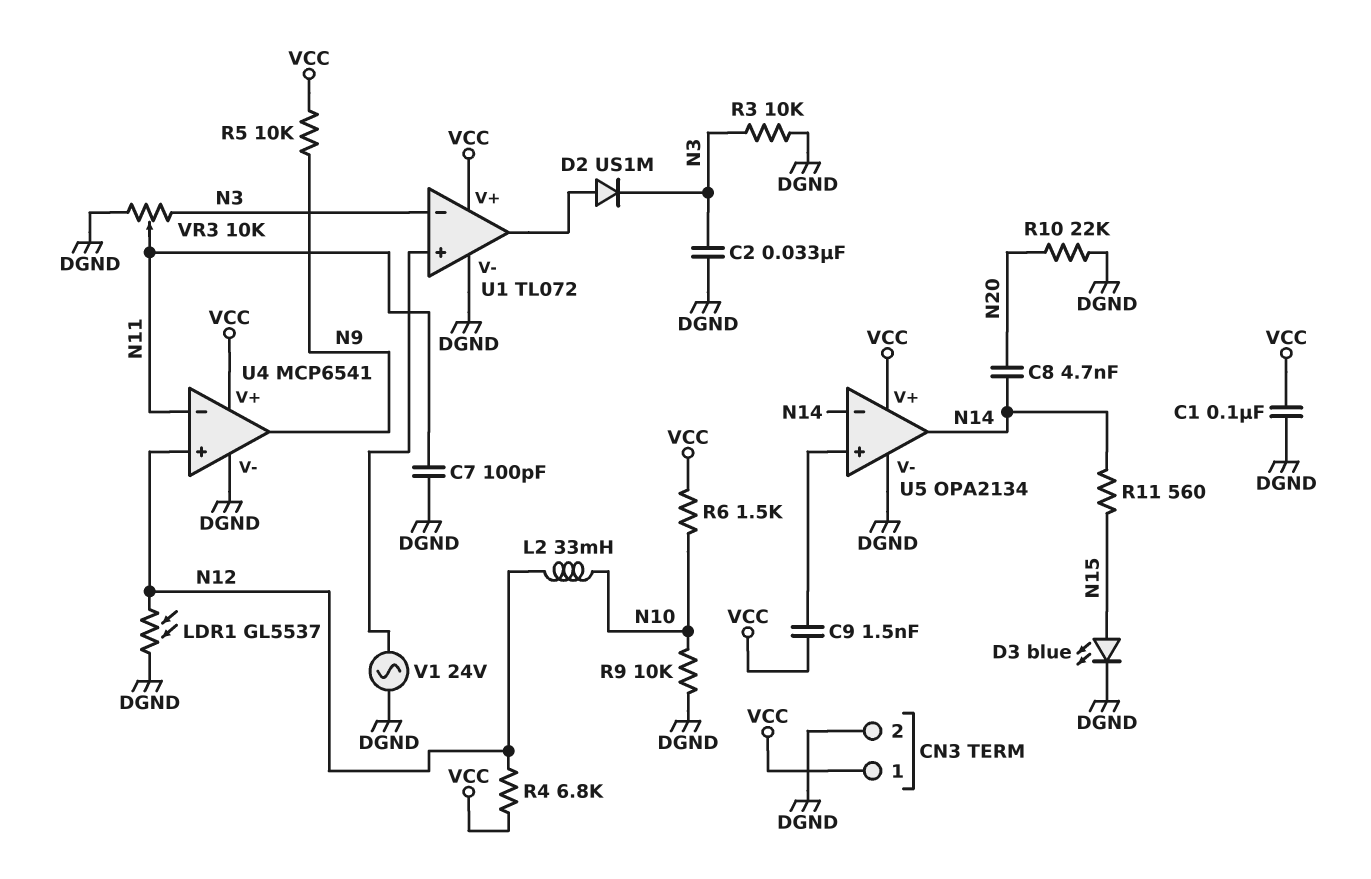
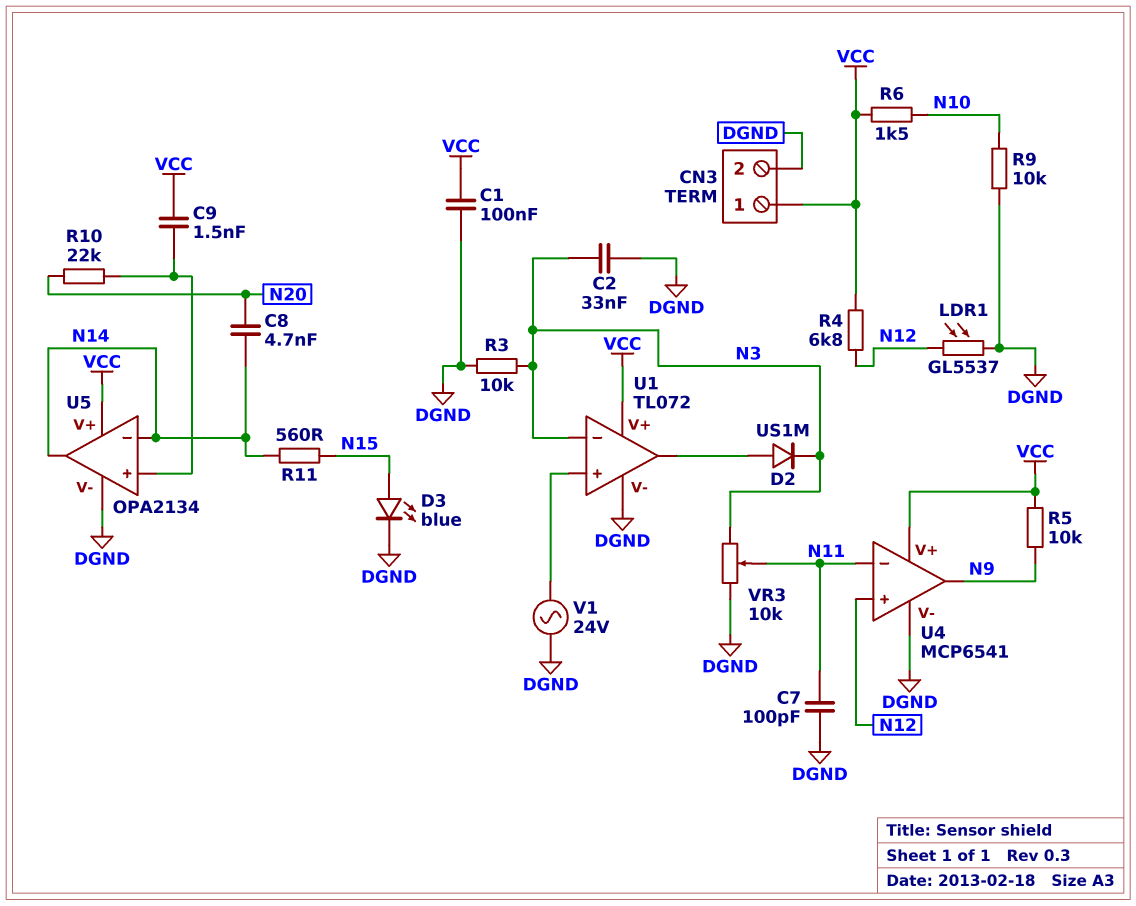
L2: 33mH (N10, N12) -> none
R10: 22k (DGND, N20) -> 22k (N20, U5/in+)

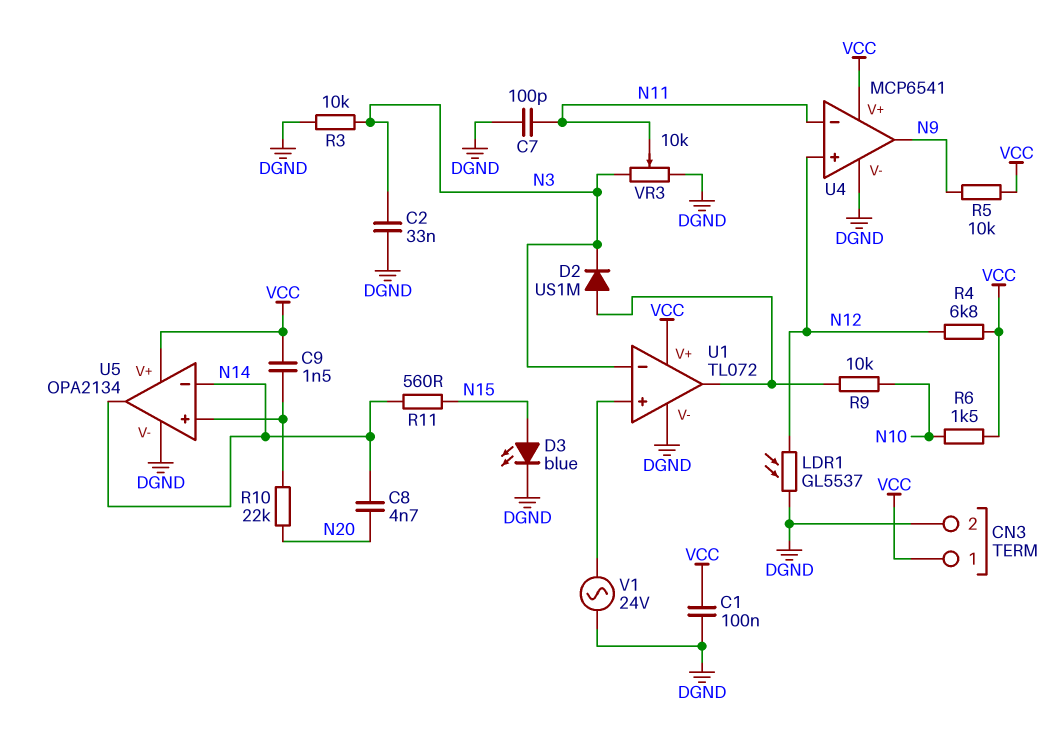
R9: 10k (DGND, N10) -> 10k (N10, U1/out)

